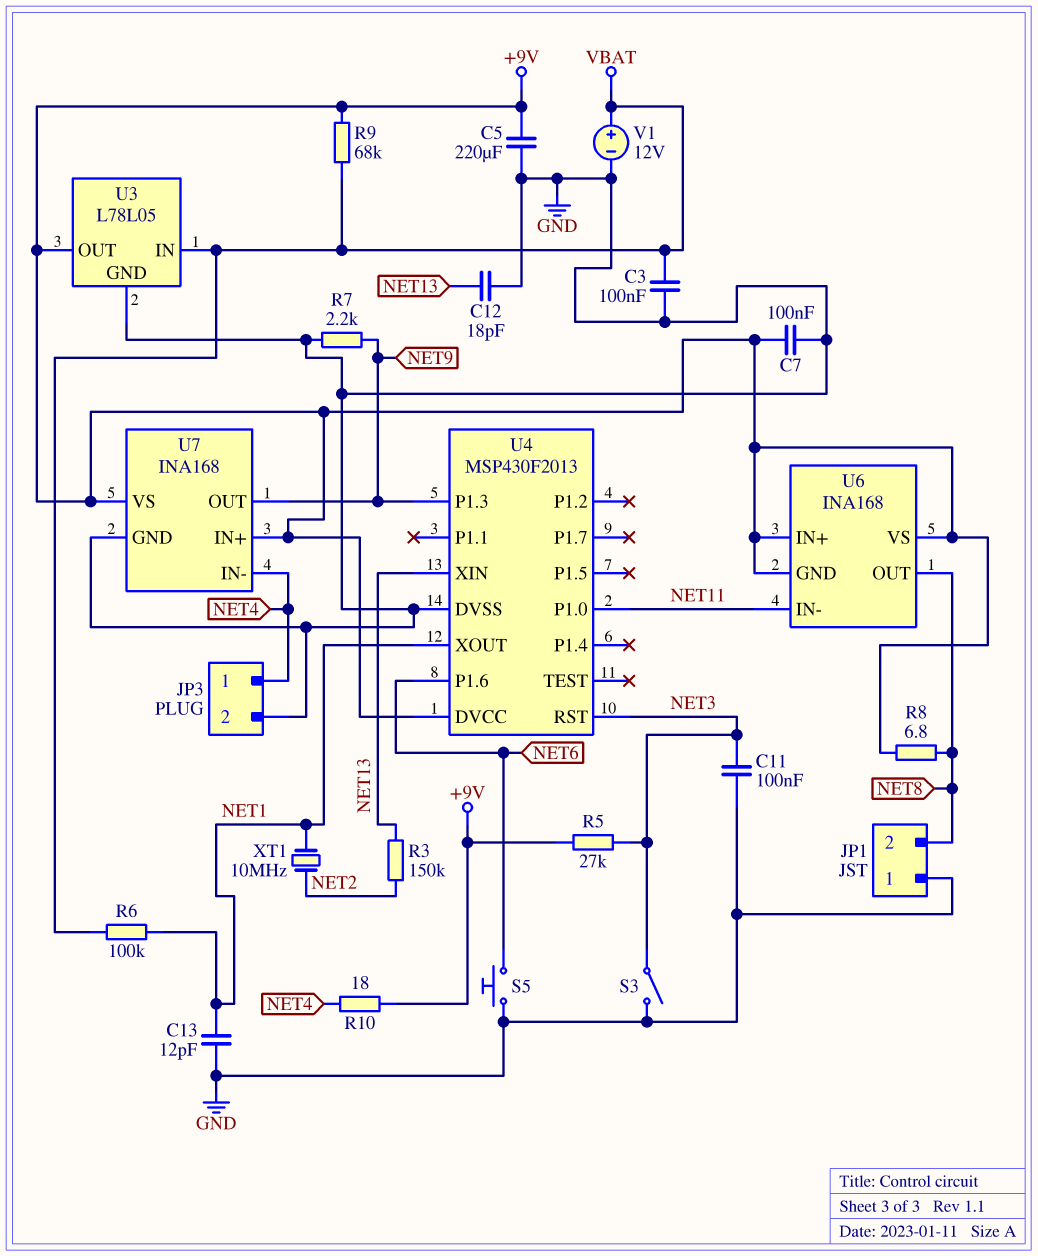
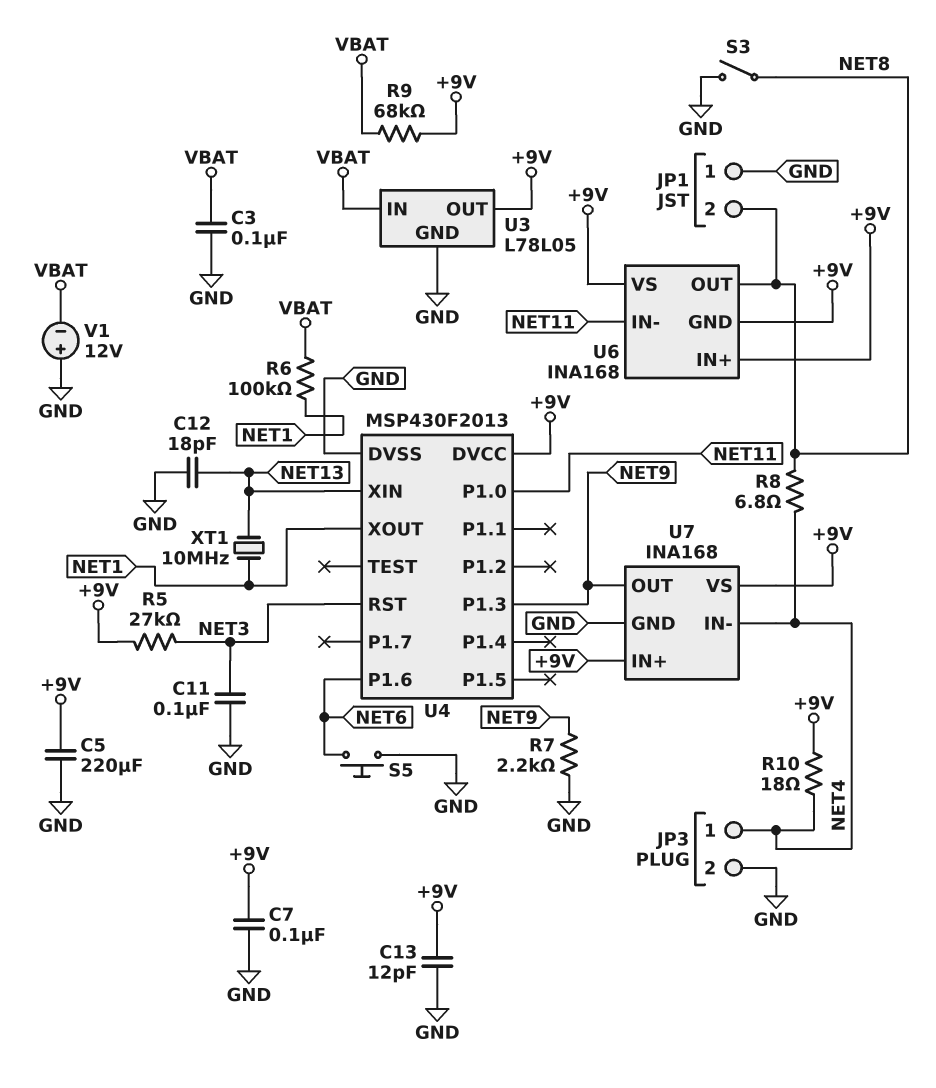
C13: 12pF (GND, NET1) -> 12pF (+9V, GND)
R3: 150k (NET2, NET13) -> none
R8: 6.8 (+9V, NET8) -> 6.8 (NET4, NET8)
S3: switch (GND, NET3) -> switch (GND, NET8)
V1: 12V (plus VBAT, minus GND) -> 12V (plus GND, minus VBAT)
XT1: 10MHz (NET1, NET2) -> 10MHz (NET1, NET13)

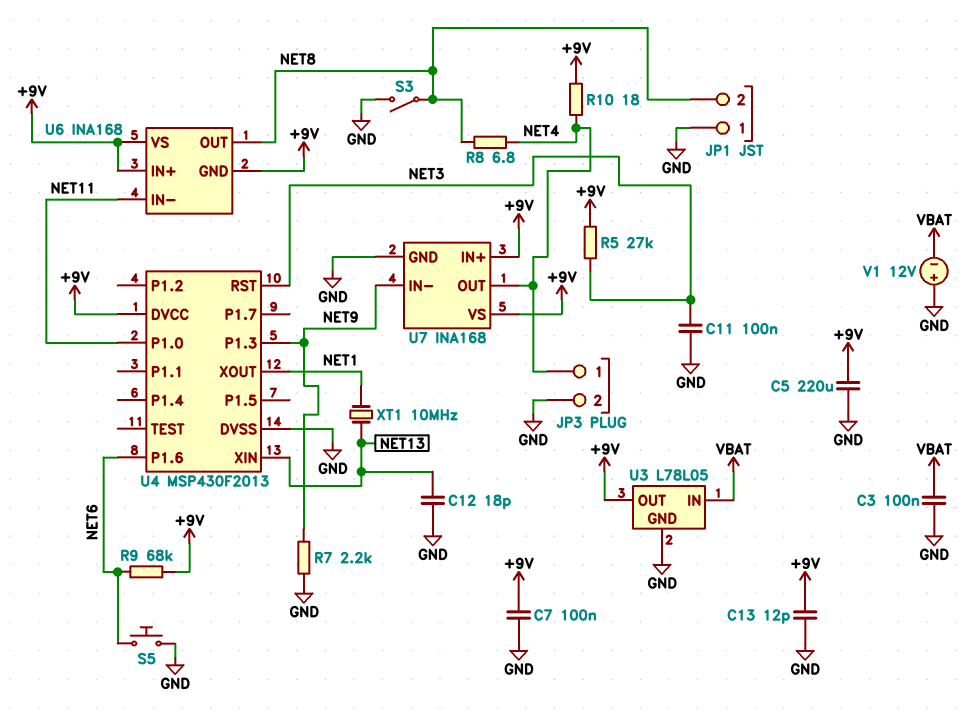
R6: 100k (NET1, VBAT) -> none
R9: 68k (+9V, VBAT) -> 68k (+9V, NET6)
U7 pin IN-: NET4 -> NET9
U7 pin OUT: NET9 -> NET4

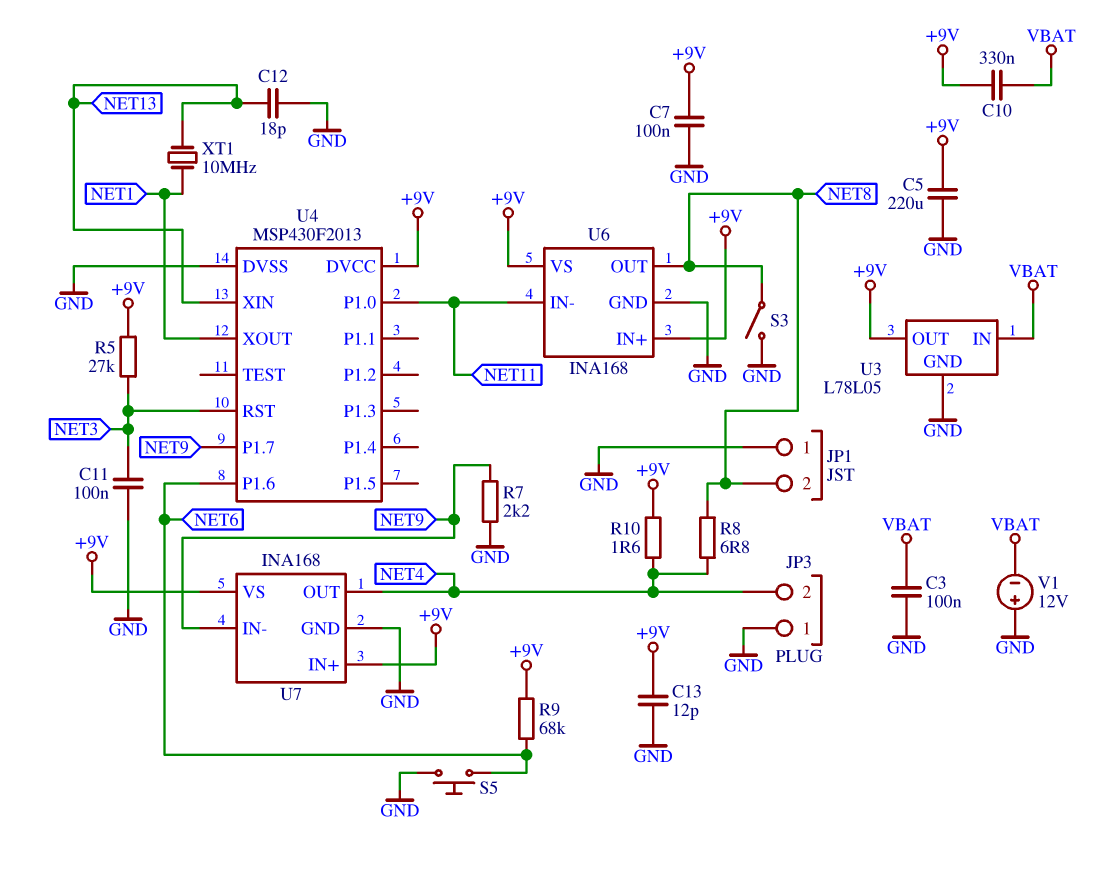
C10: none -> 330nF (+9V, VBAT)
JP3 pin 1: NET4 -> GND
JP3 pin 2: GND -> NET4
R10: 18 (+9V, NET4) -> 1.6 (+9V, NET4)
U4 pin P1.3: NET9 -> none
U4 pin P1.7: none -> NET9
U6 pin GND: +9V -> GND

